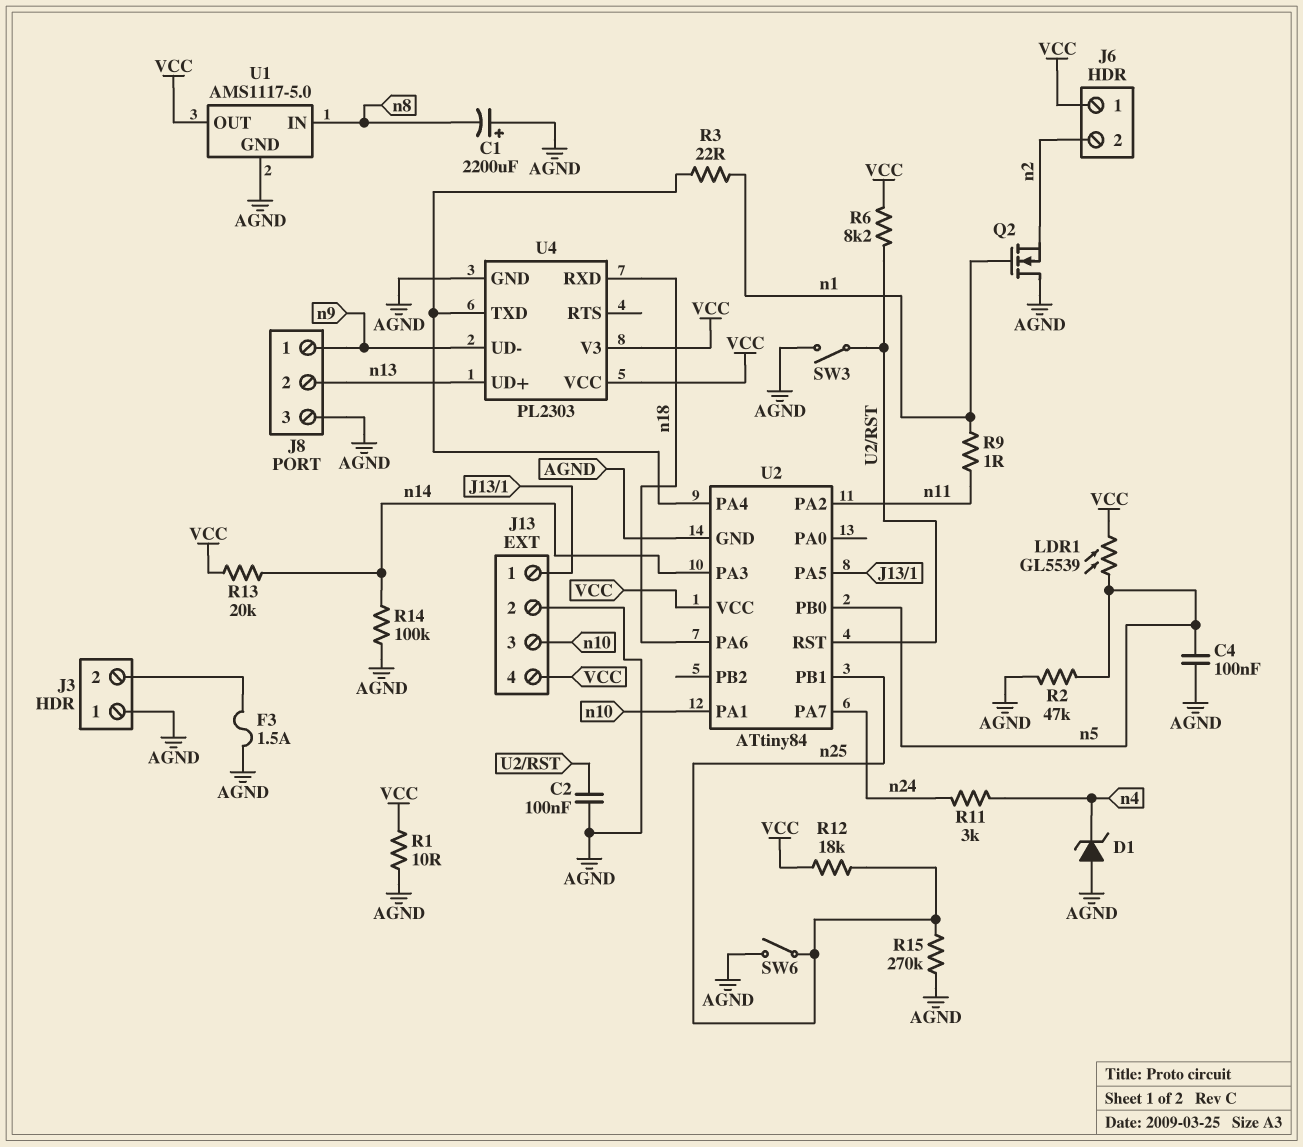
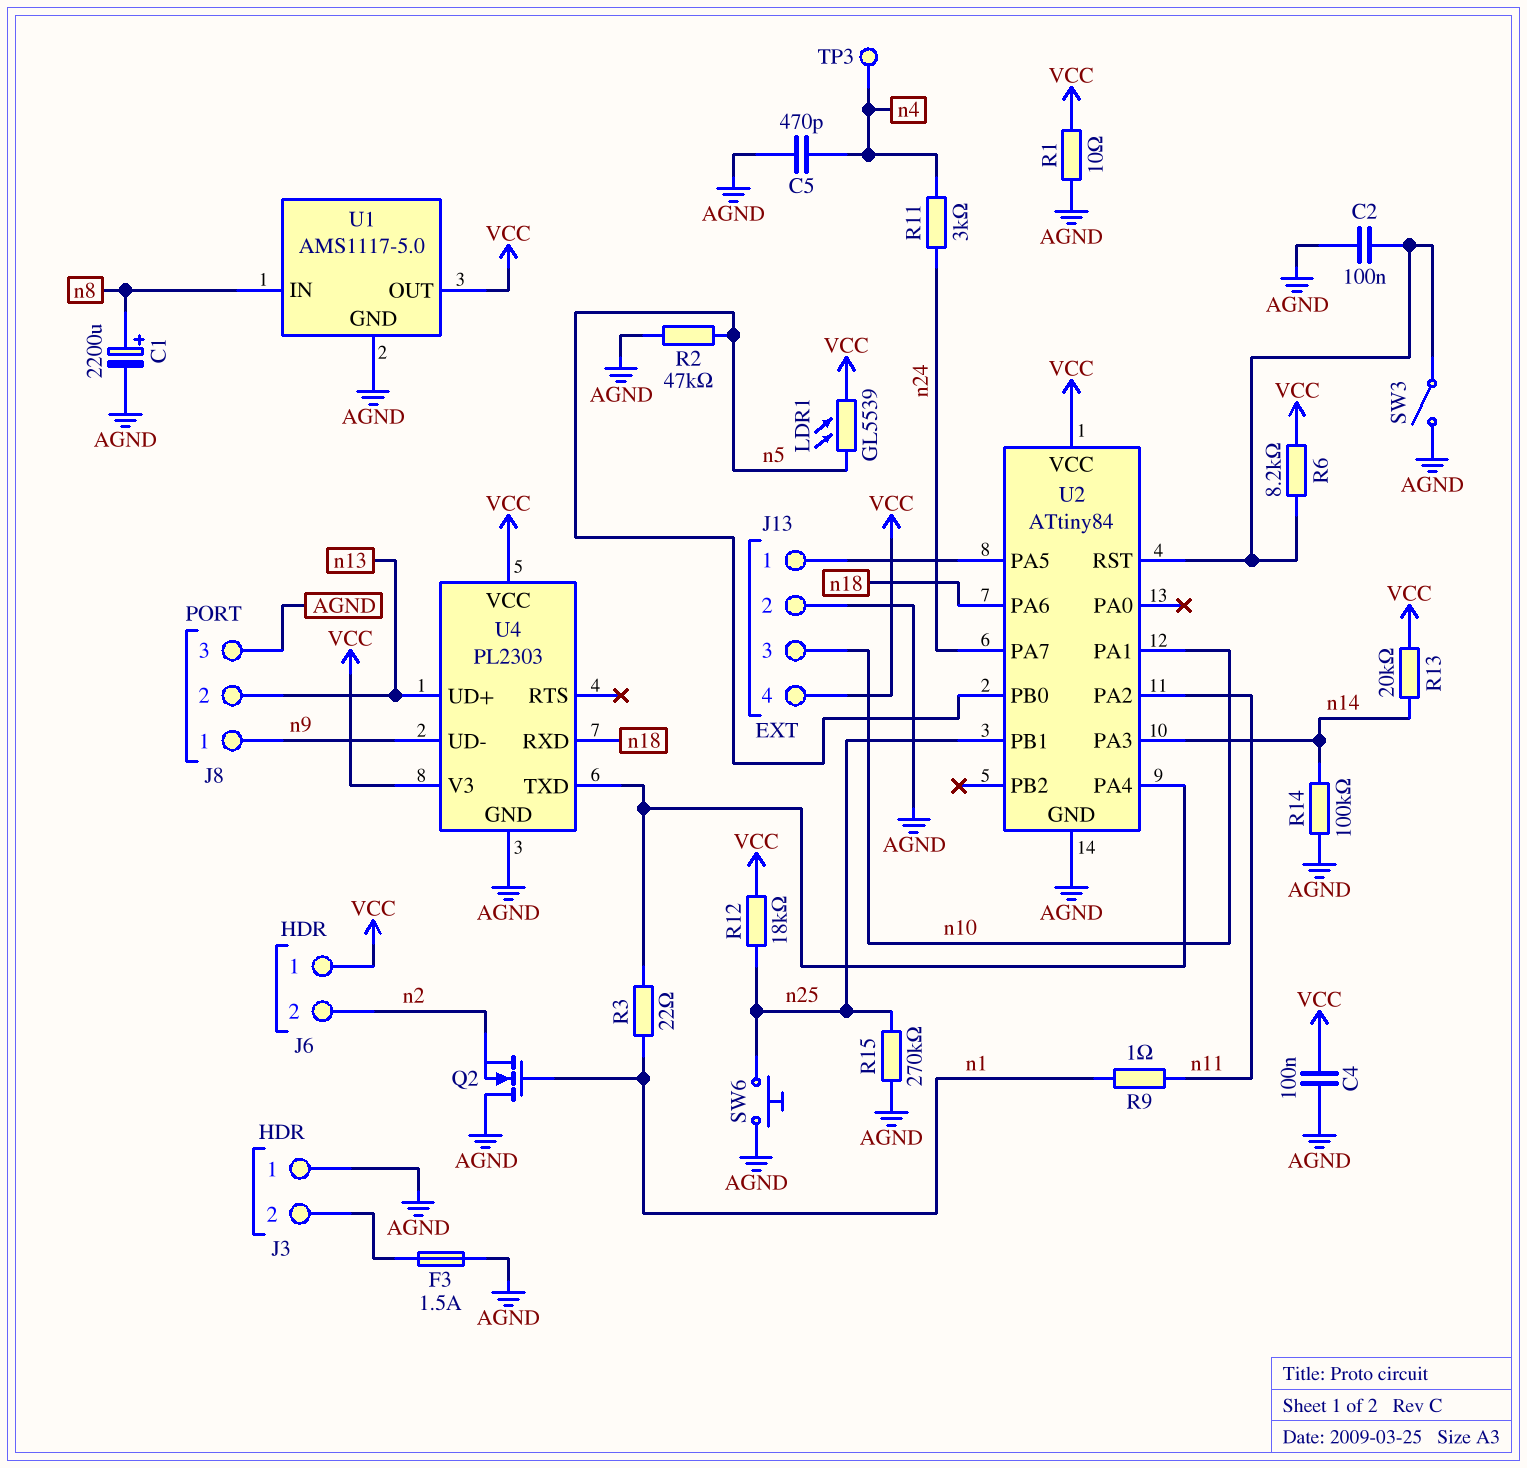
C1: 2200uF (plus AGND, minus n8) -> 2200uF (plus n8, minus AGND)
C4: 100nF (AGND, n5) -> 100nF (AGND, VCC)
C5: none -> 470pF (AGND, n4)
D1: zener (A AGND, K n4) -> none
SW6: switch (AGND, n25) -> button (AGND, n25)
TP3: none -> test point (n4)

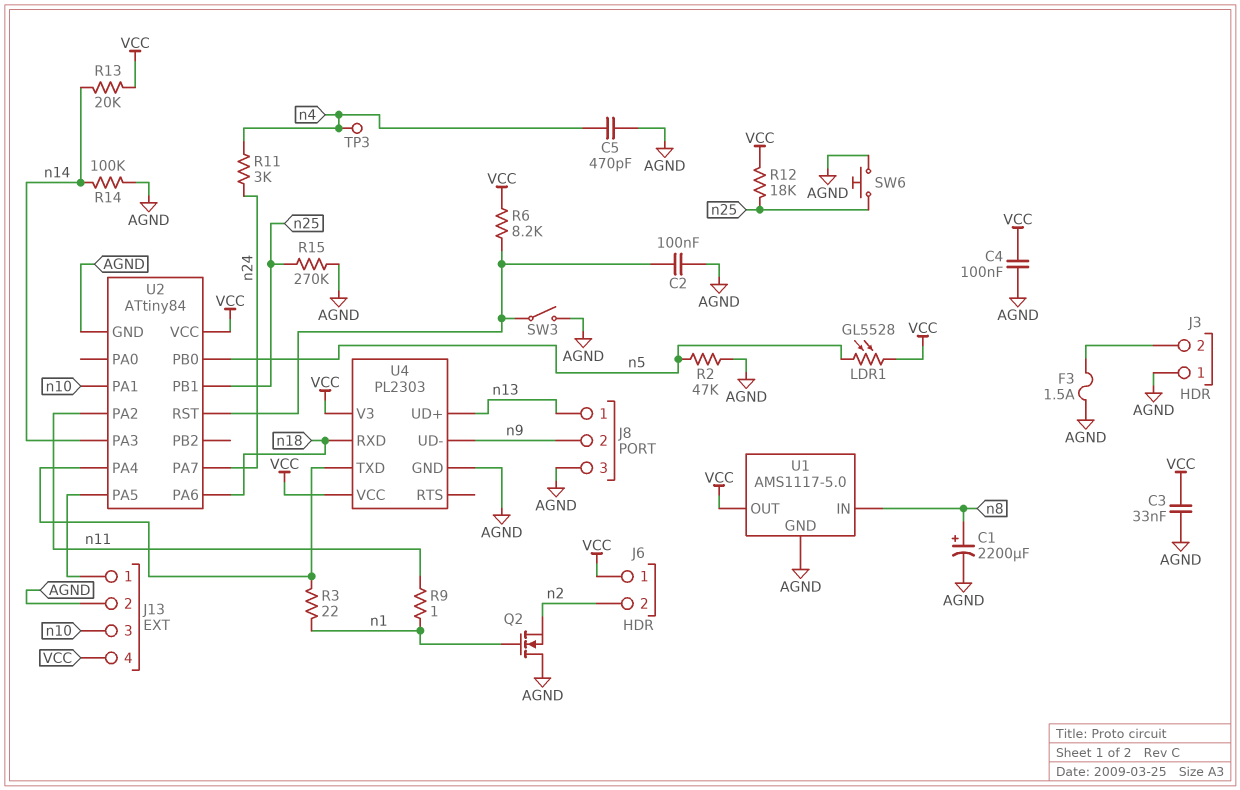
C3: none -> 33nF (AGND, VCC)
J8 pin 1: n9 -> n13
J8 pin 2: n13 -> n9
LDR1: GL5539 (VCC, n5) -> GL5528 (VCC, n5)
R1: 10 (AGND, VCC) -> none

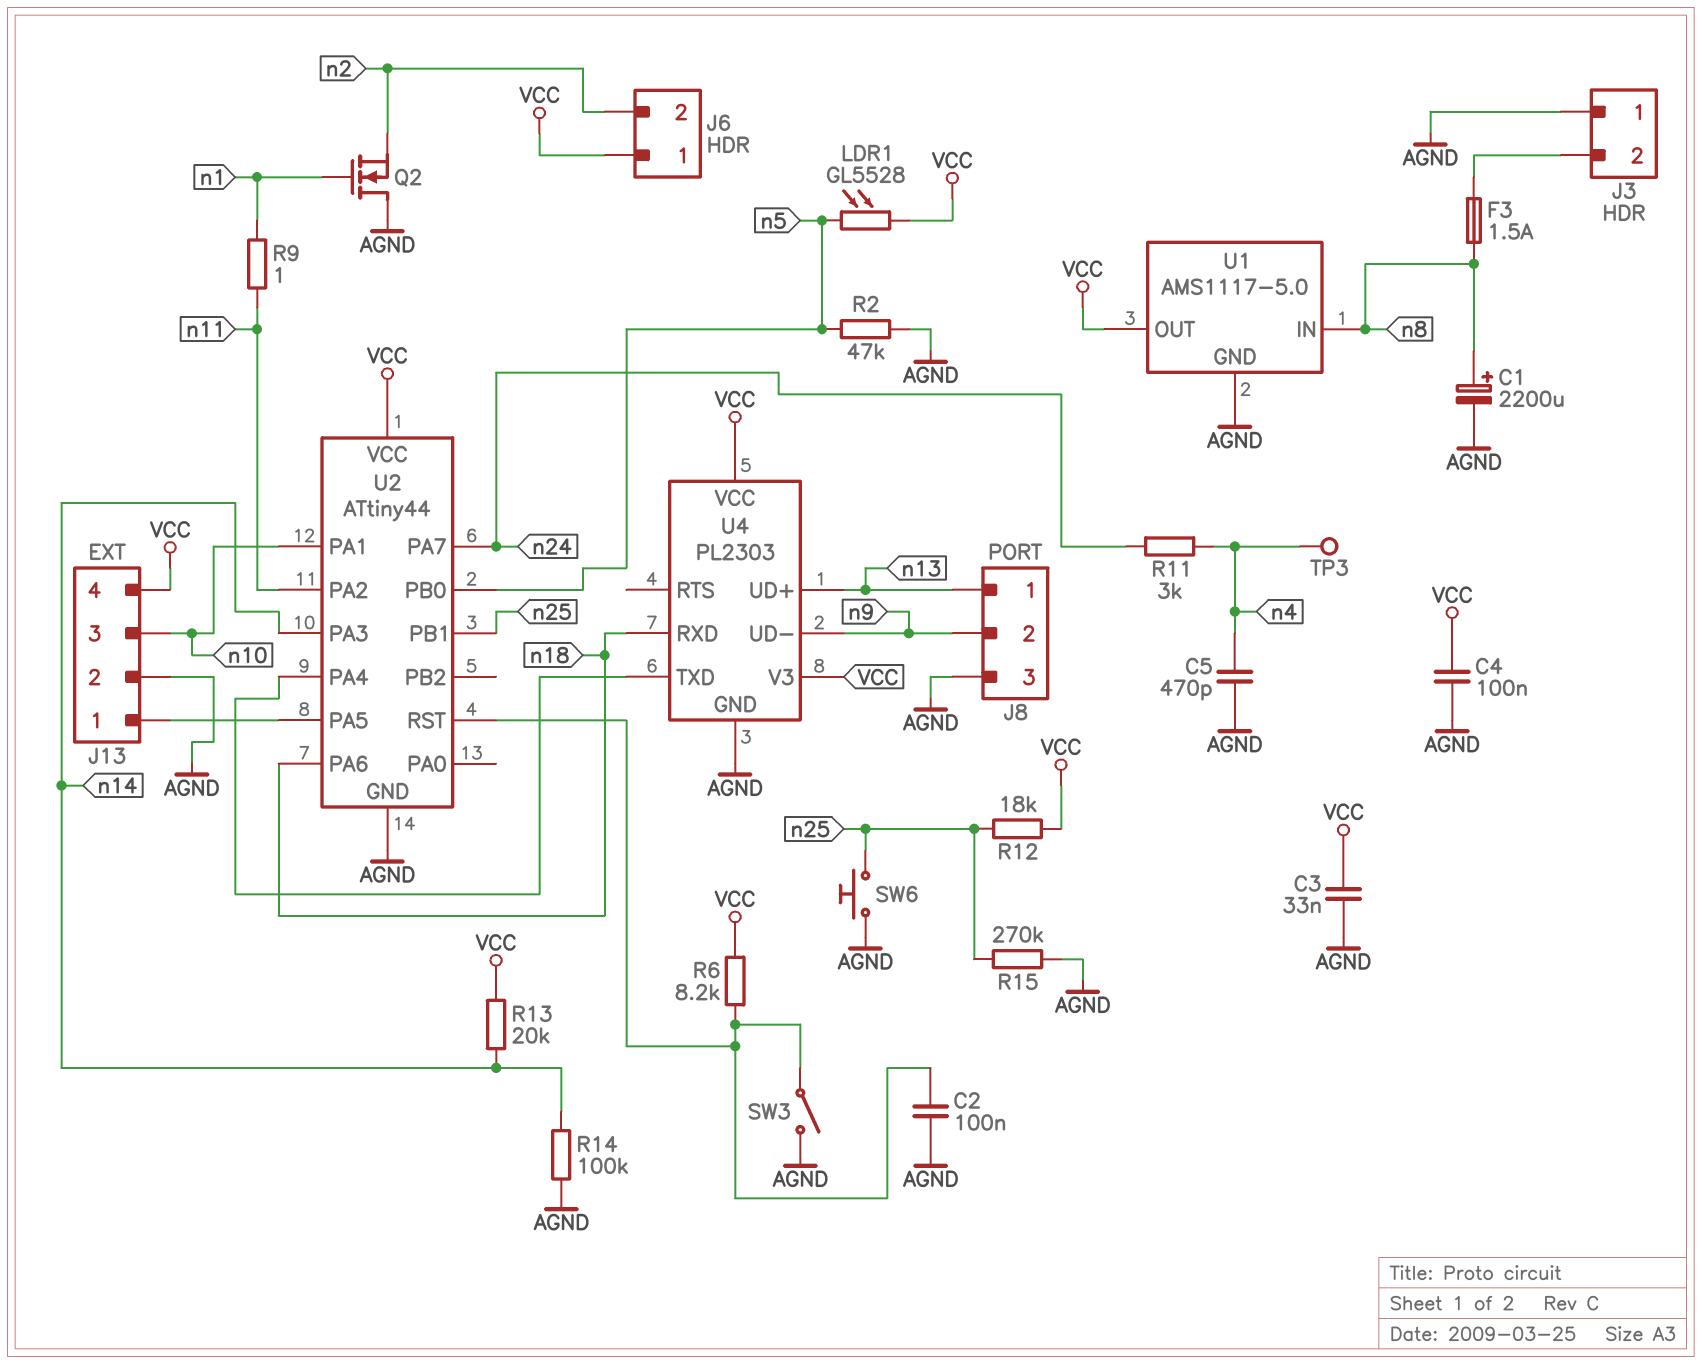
F3: 1.5A (AGND, J3/2) -> 1.5A (J3/2, n8)
R3: 22 (U2/PA4, n1) -> none
U2: ATtiny84 -> ATtiny44

